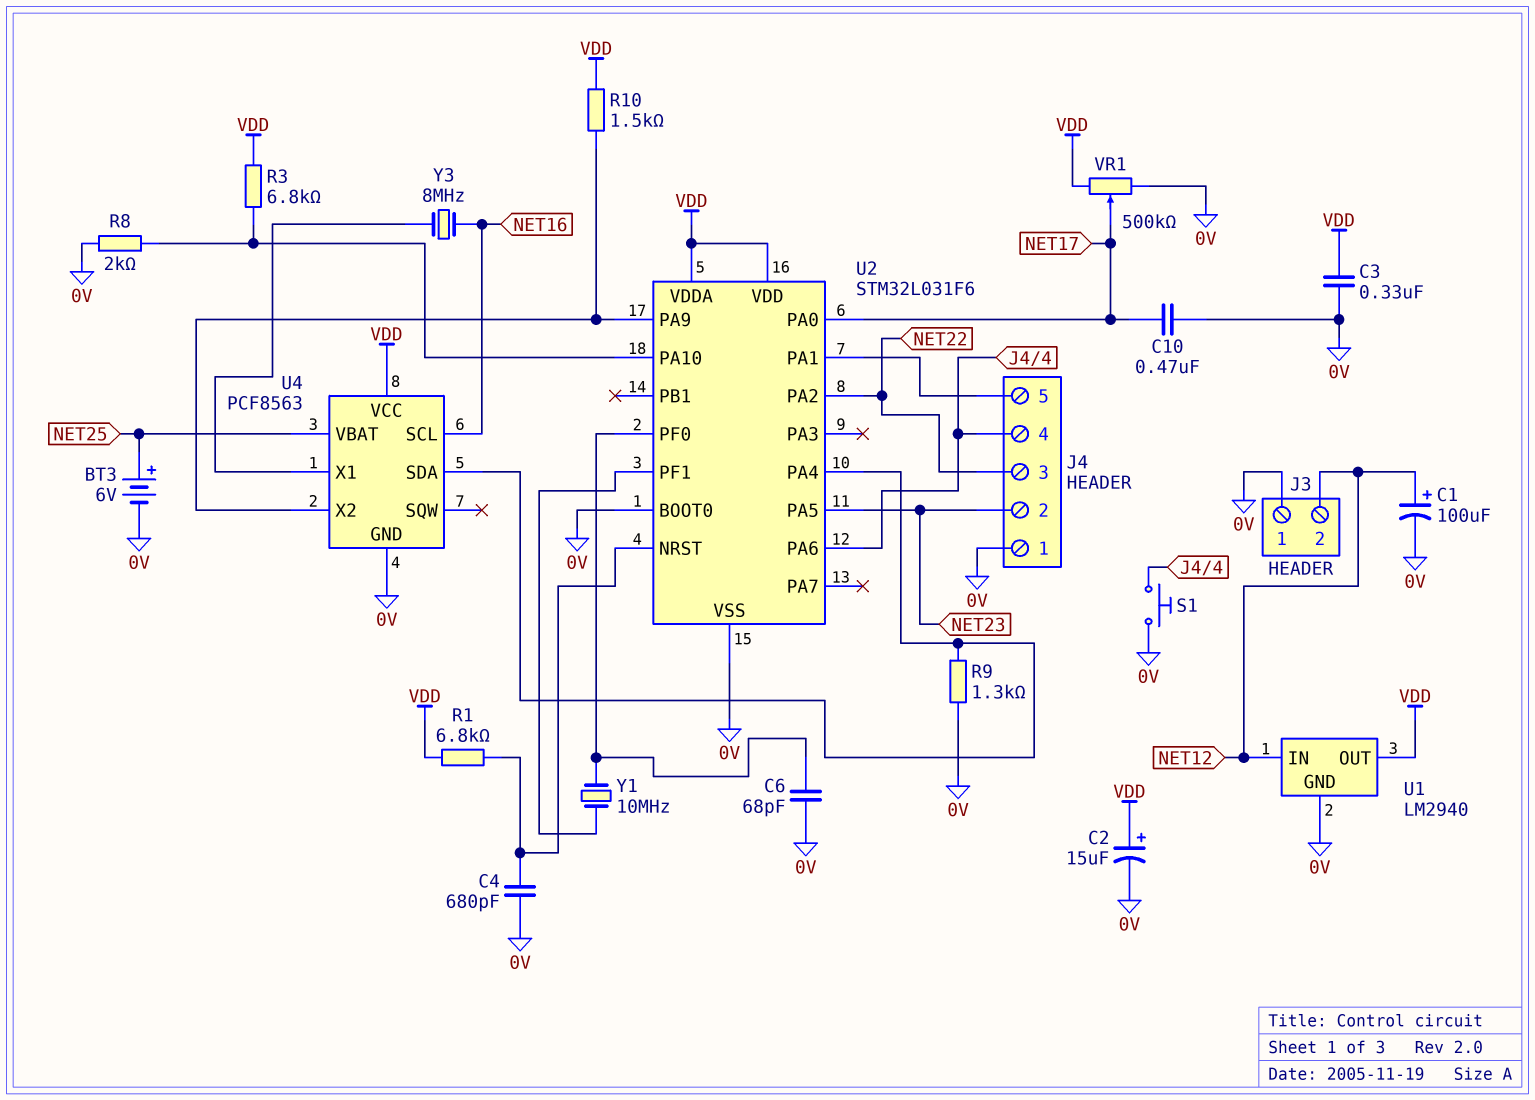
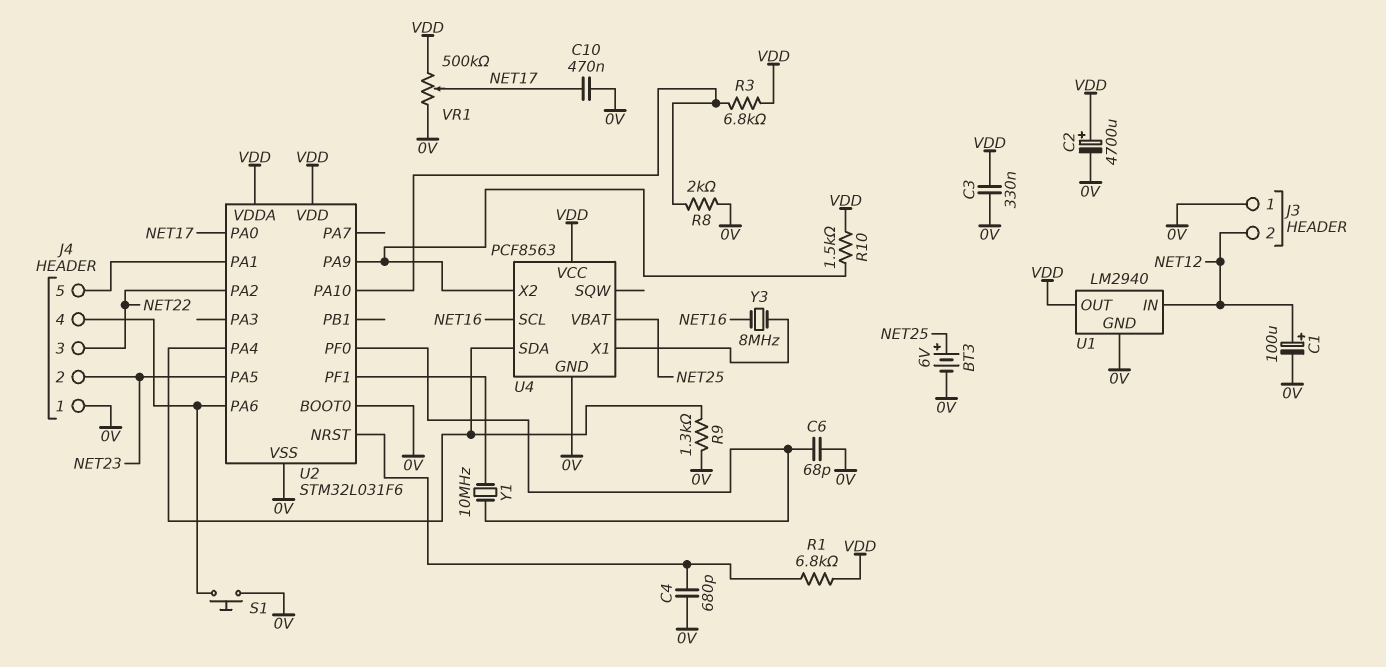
C2: 15uF (plus VDD, minus 0V) -> 4700uF (plus VDD, minus 0V)

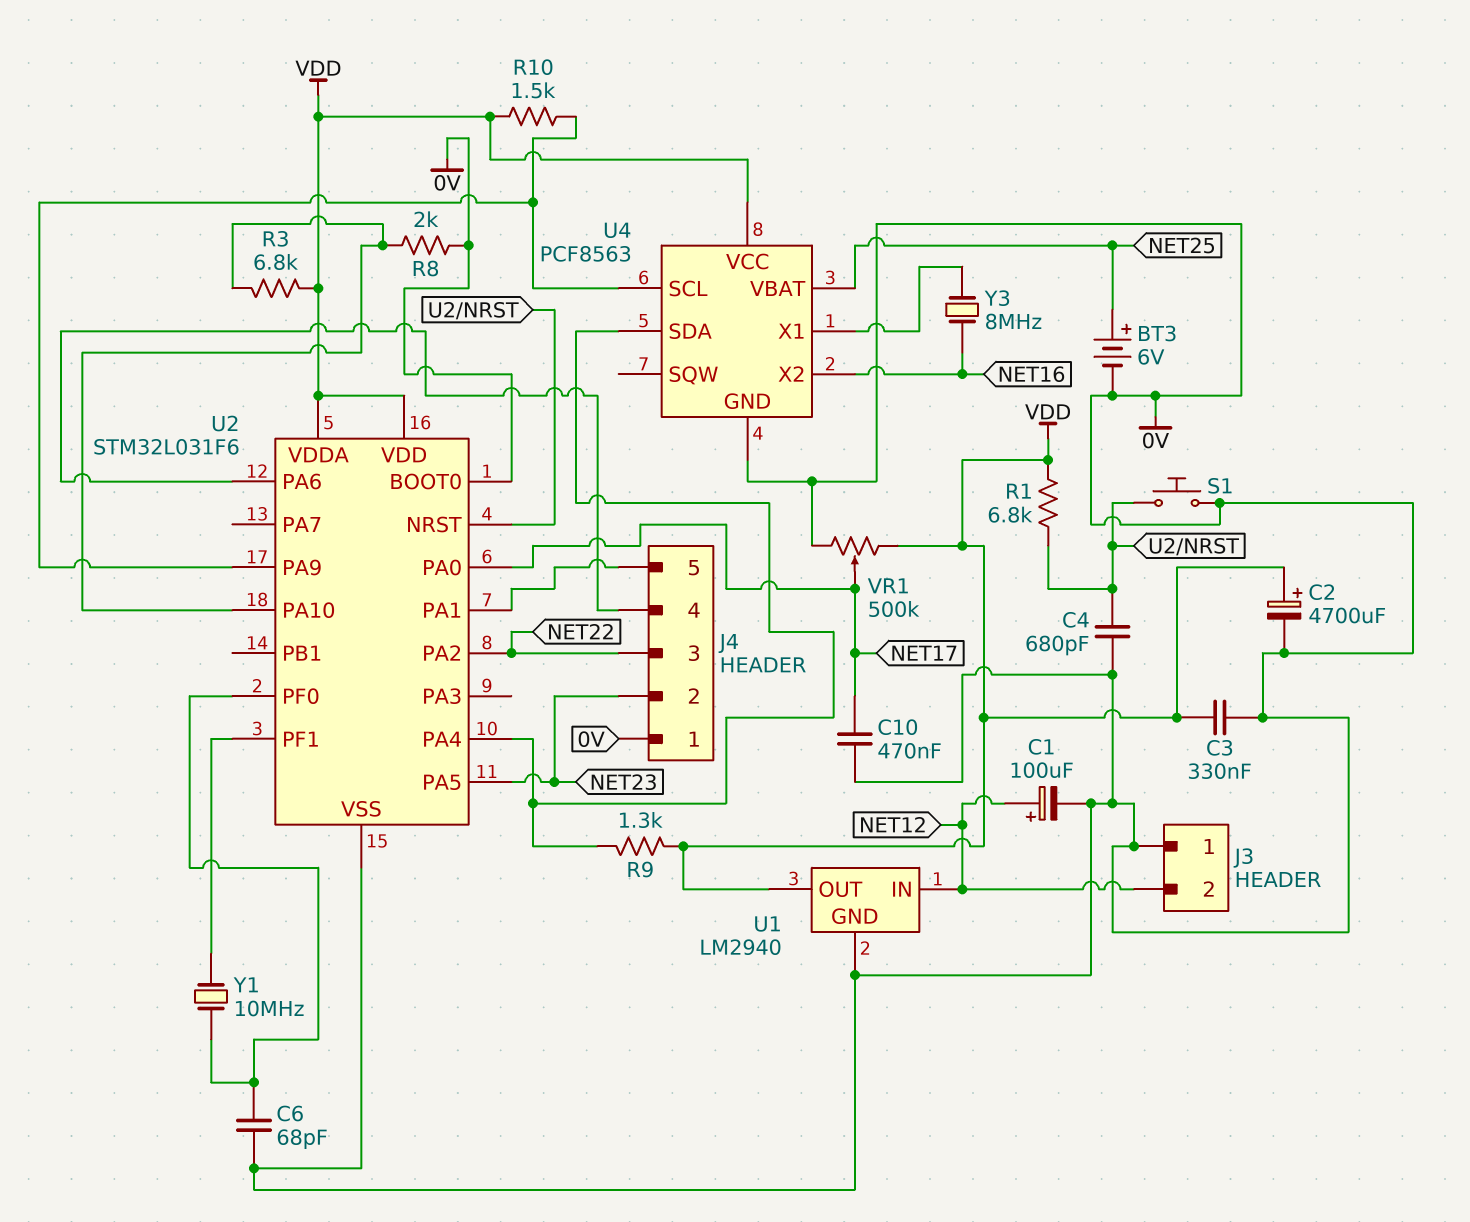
R9: 1.3k (0V, U2/PA4) -> 1.3k (U2/PA4, VDD)
S1: button (0V, J4/4) -> button (0V, U2/NRST)
U4 pin SCL: NET16 -> U2/PA9
U4 pin X2: U2/PA9 -> NET16

